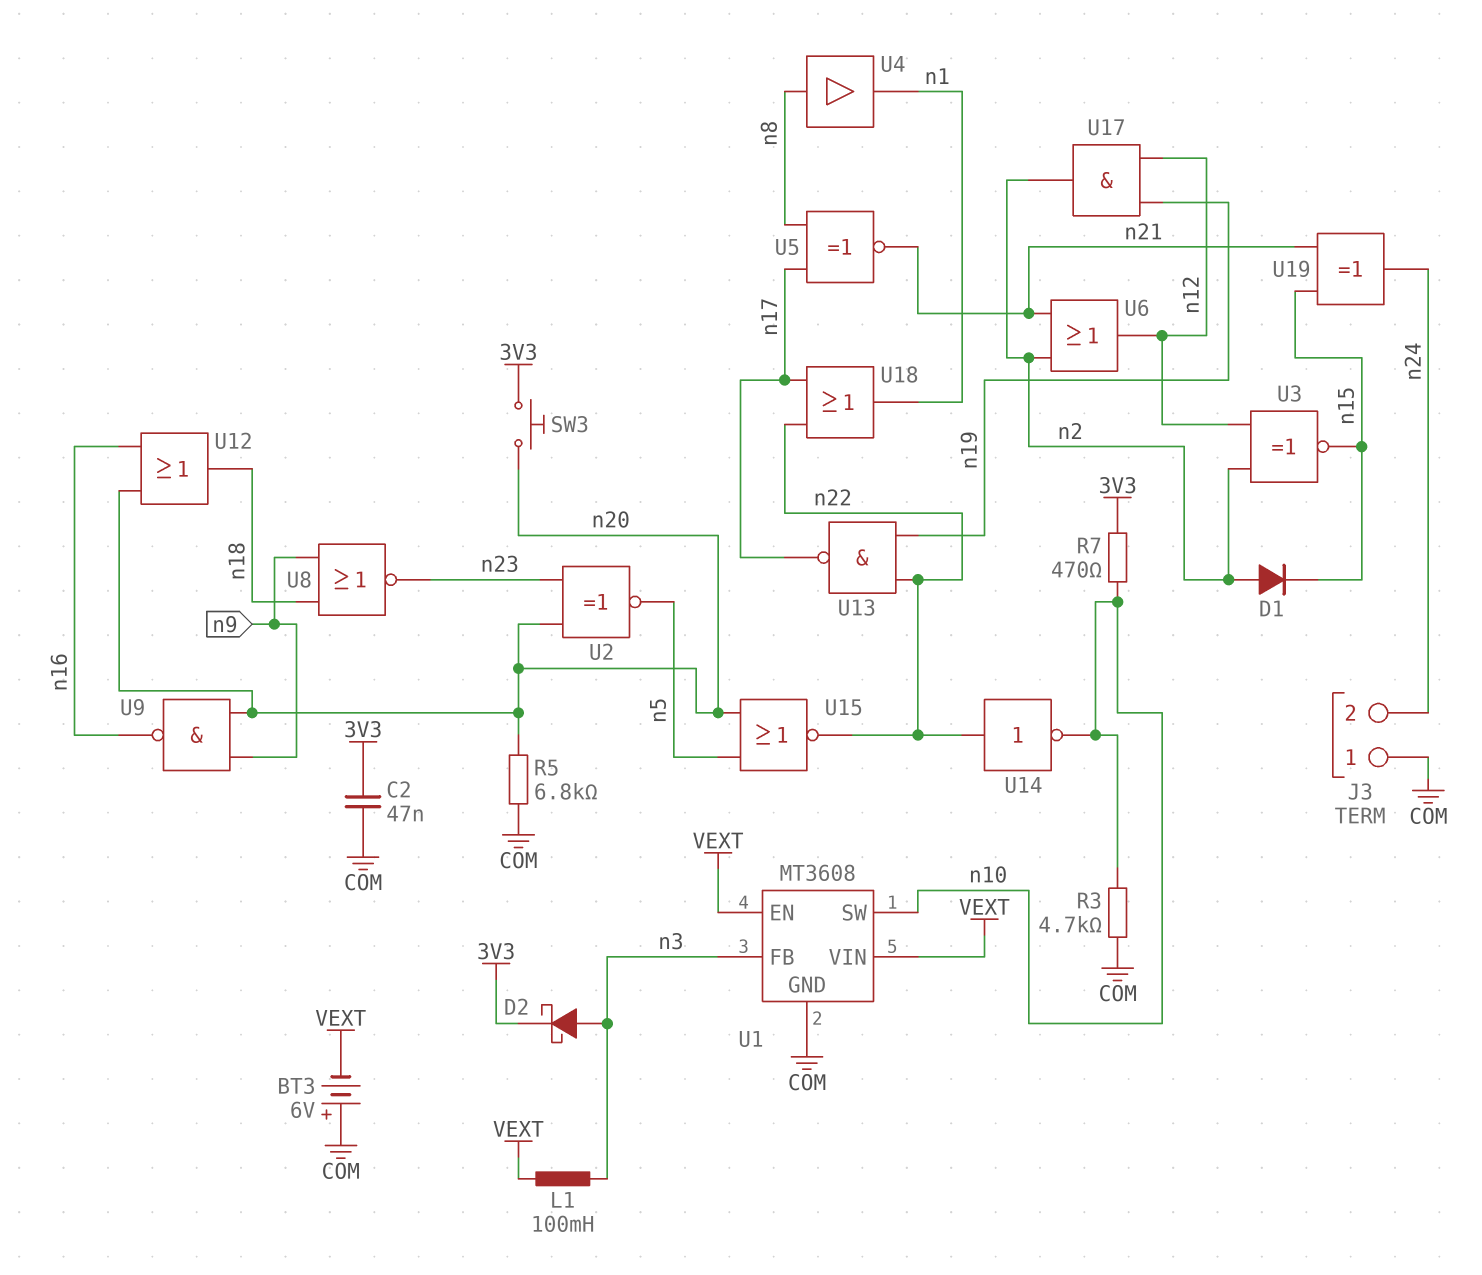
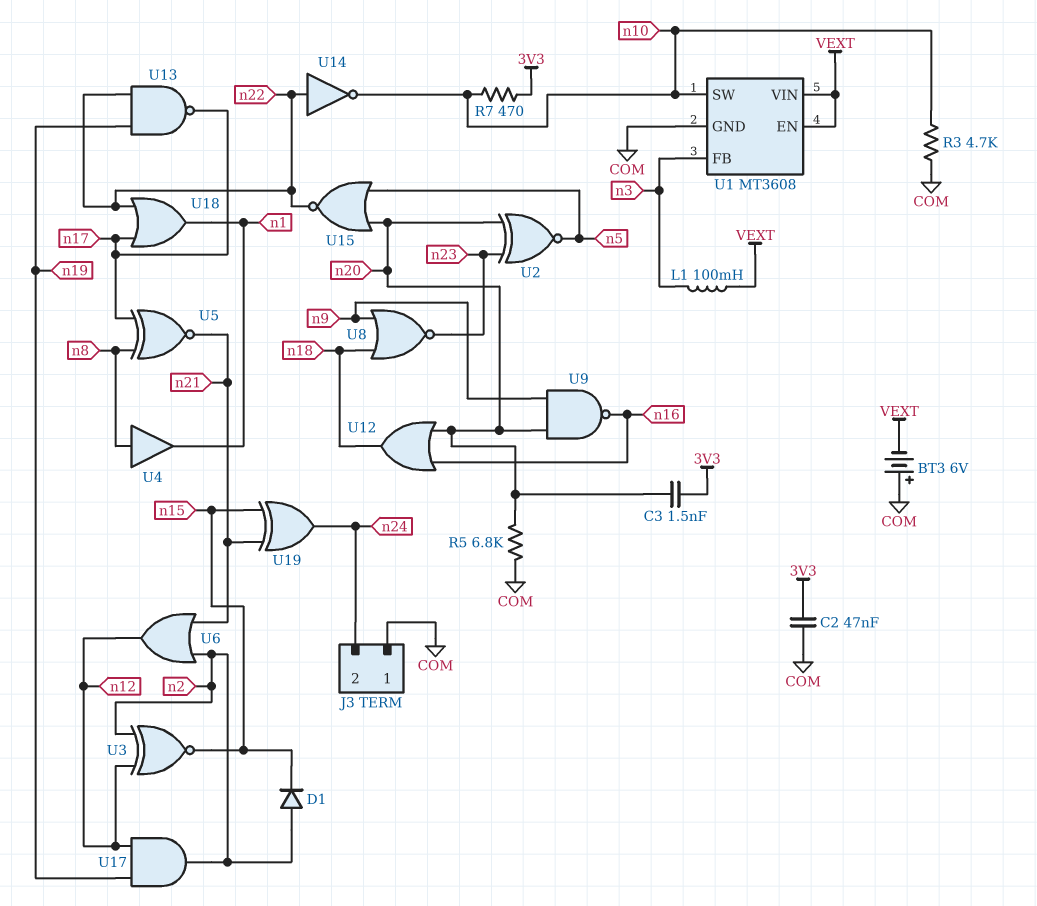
C3: none -> 1.5nF (3V3, n20)
D2: schottky (A n3, K 3V3) -> none
SW3: button (3V3, n20) -> none

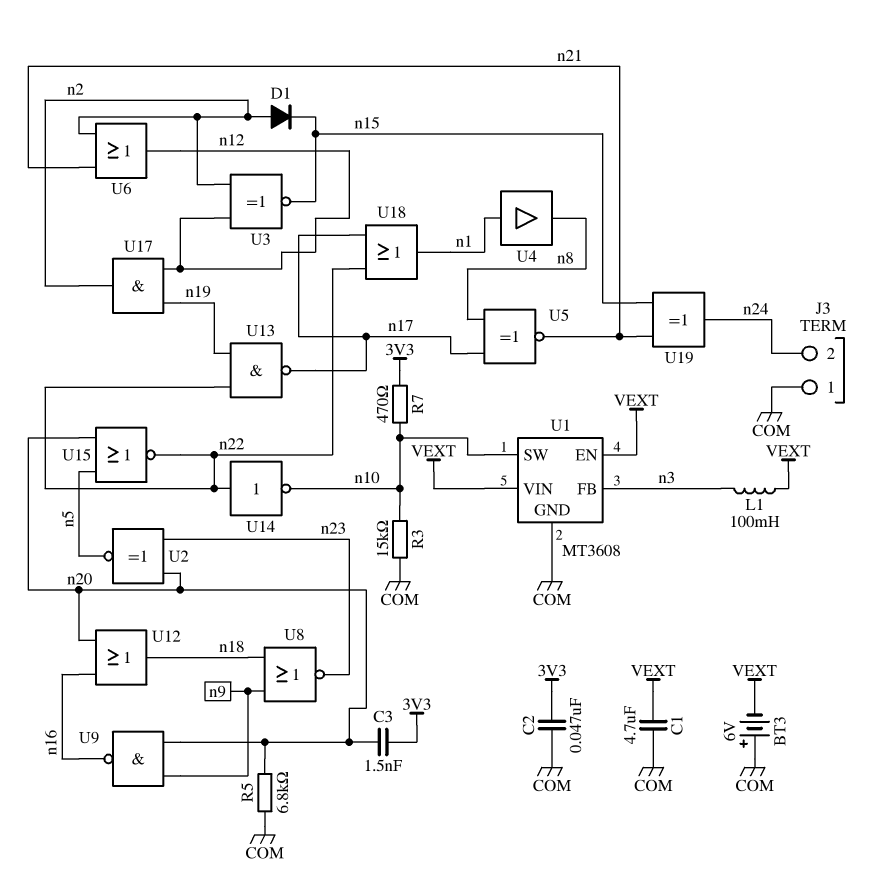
C1: none -> 4.7uF (COM, VEXT)
R3: 4.7k (COM, n10) -> 15k (COM, n10)
U4: buffer (in n8, out n1) -> buffer (in n1, out n8)

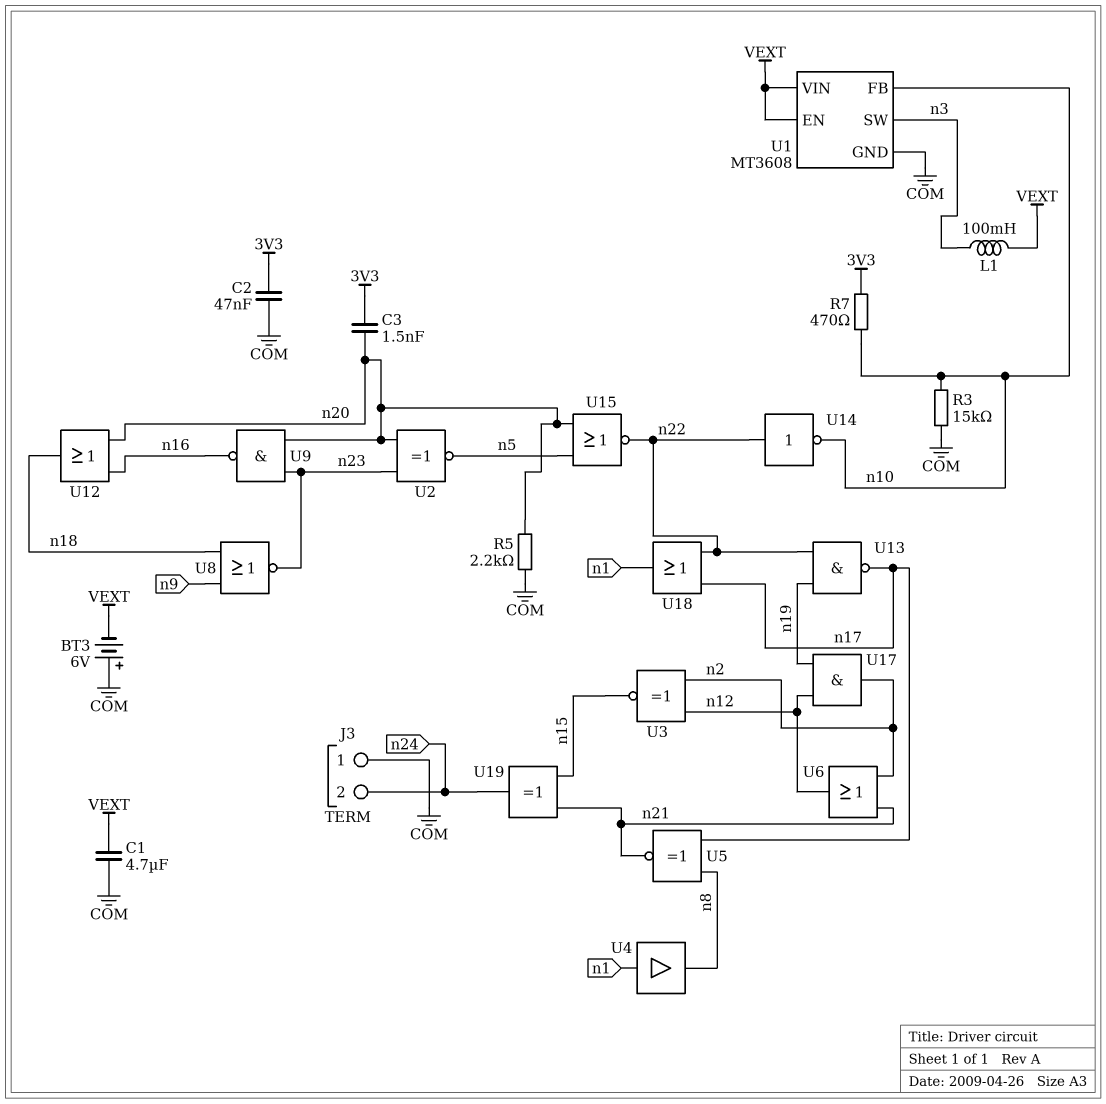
D1: diode (A n2, K n15) -> none
R5: 6.8k (COM, n20) -> 2.2k (COM, n20)
U1 pin FB: n3 -> n10
U1 pin SW: n10 -> n3
U9: NAND (in n9, in n20, out n16) -> NAND (in n20, in n23, out n16)

